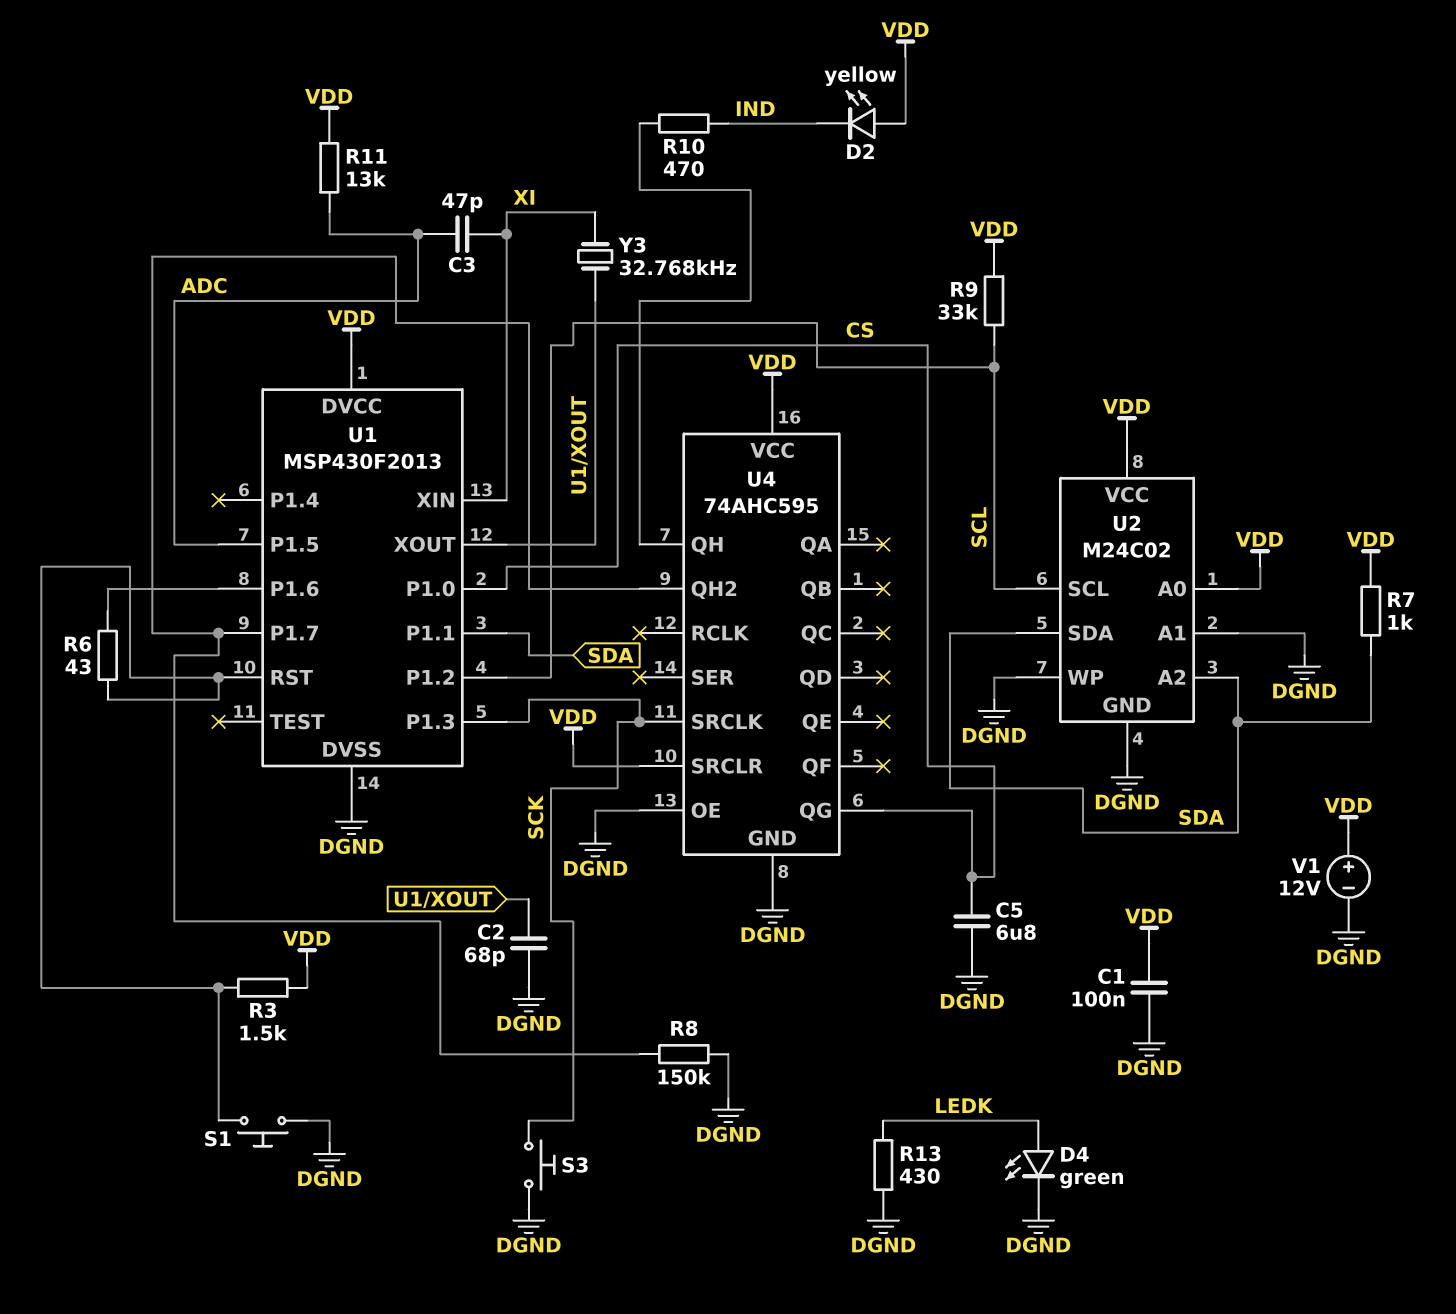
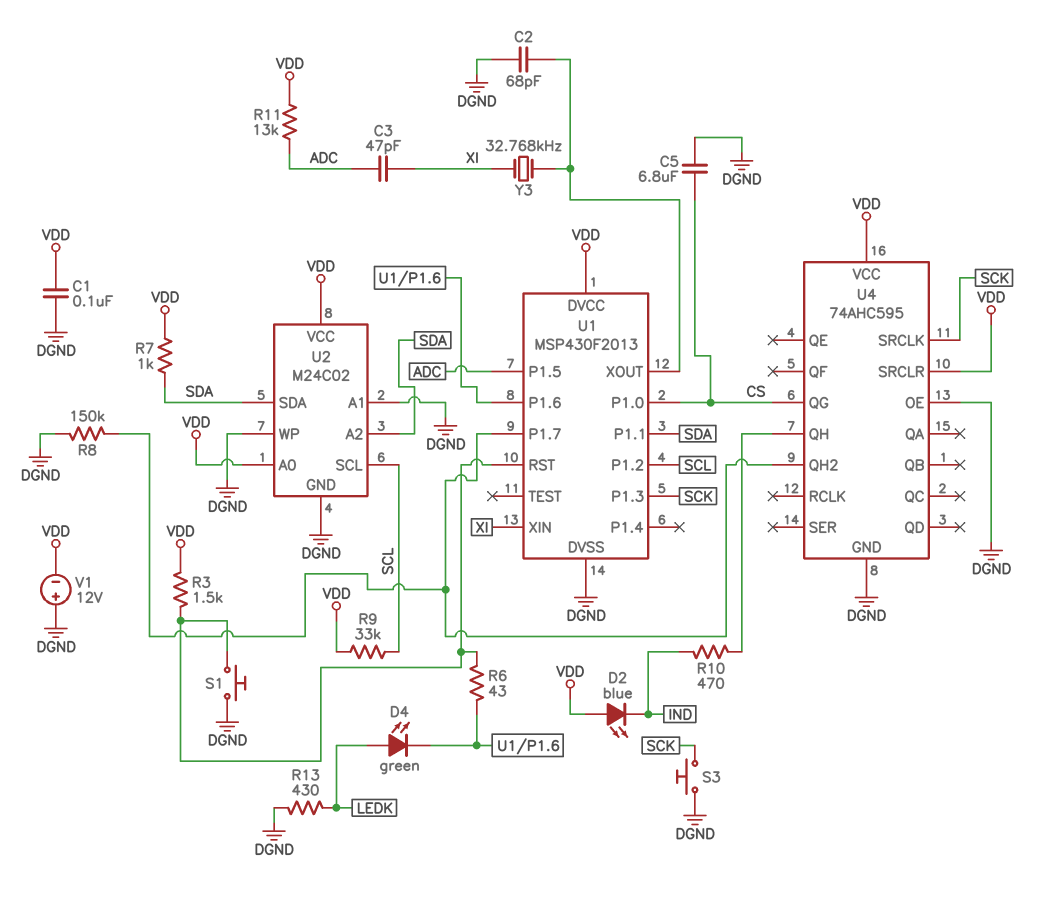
D2: LED yellow (A VDD, K IND) -> LED blue (A VDD, K IND)
D4: LED green (A LEDK, K DGND) -> LED green (A LEDK, K U1/P1.6)
V1: 12V (plus VDD, minus DGND) -> 12V (plus DGND, minus VDD)

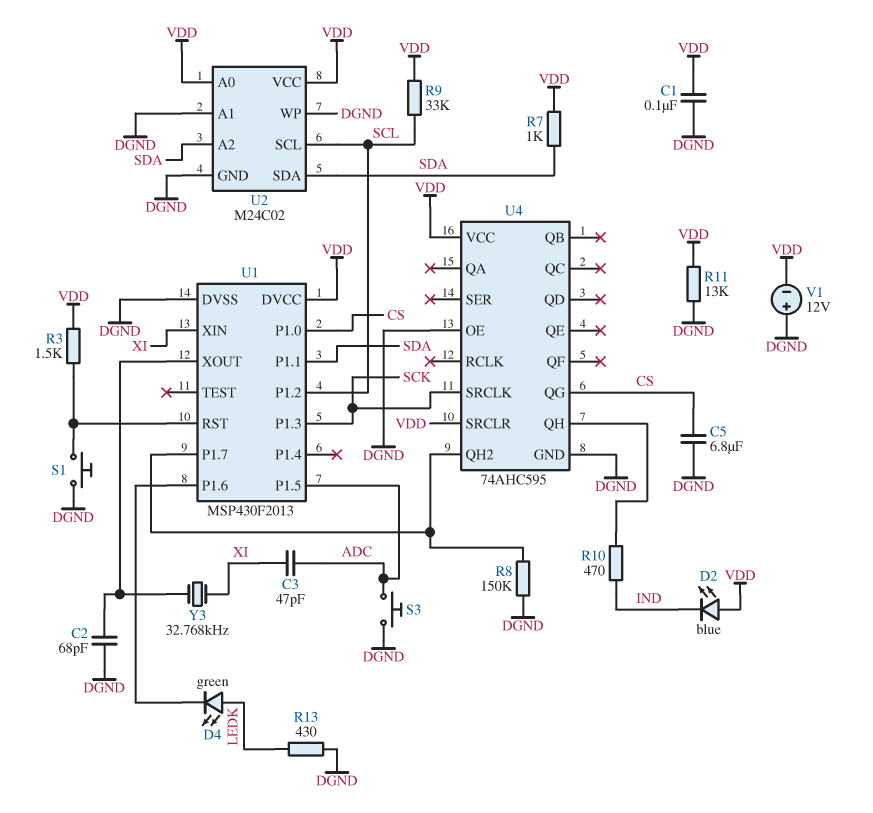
R6: 43 (U1/P1.6, U1/RST) -> none
R11: 13k (ADC, VDD) -> 13k (DGND, VDD)
S3: button (DGND, SCK) -> button (ADC, DGND)

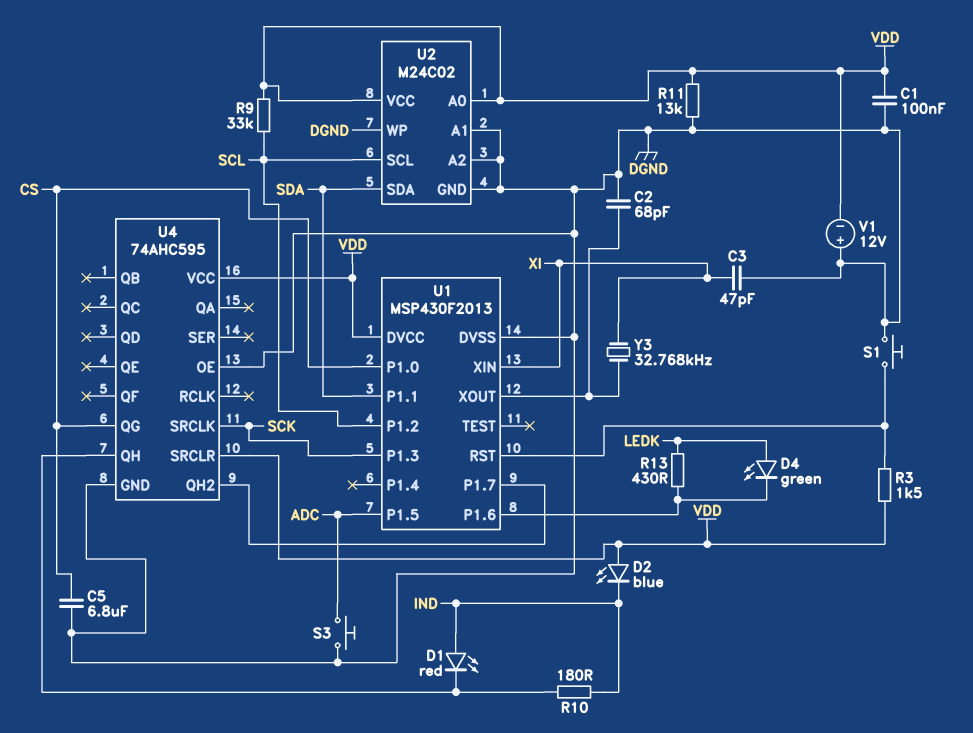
C3: 47pF (ADC, XI) -> 47pF (DGND, XI)
D1: none -> LED red (A IND, K U4/QH)
R7: 1k (SDA, VDD) -> none
R8: 150k (DGND, U1/P1.7) -> none
R10: 470 (IND, U4/QH) -> 180 (IND, U4/QH)
R13: 430 (DGND, LEDK) -> 430 (LEDK, U1/P1.6)
U2 pin A2: SDA -> DGND

